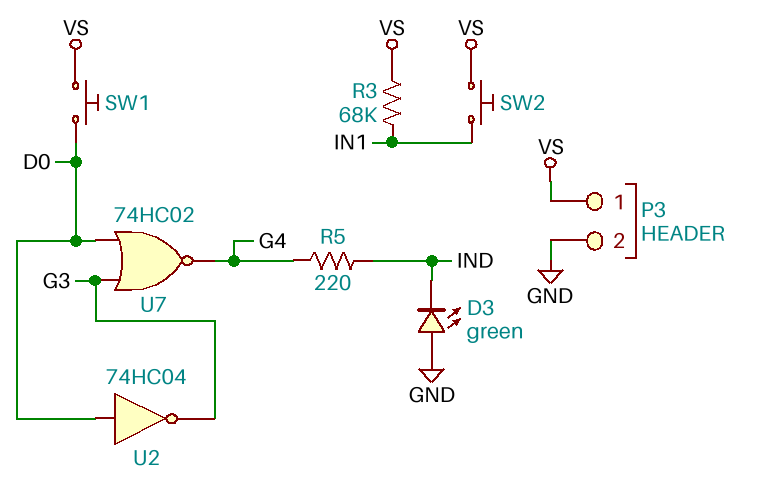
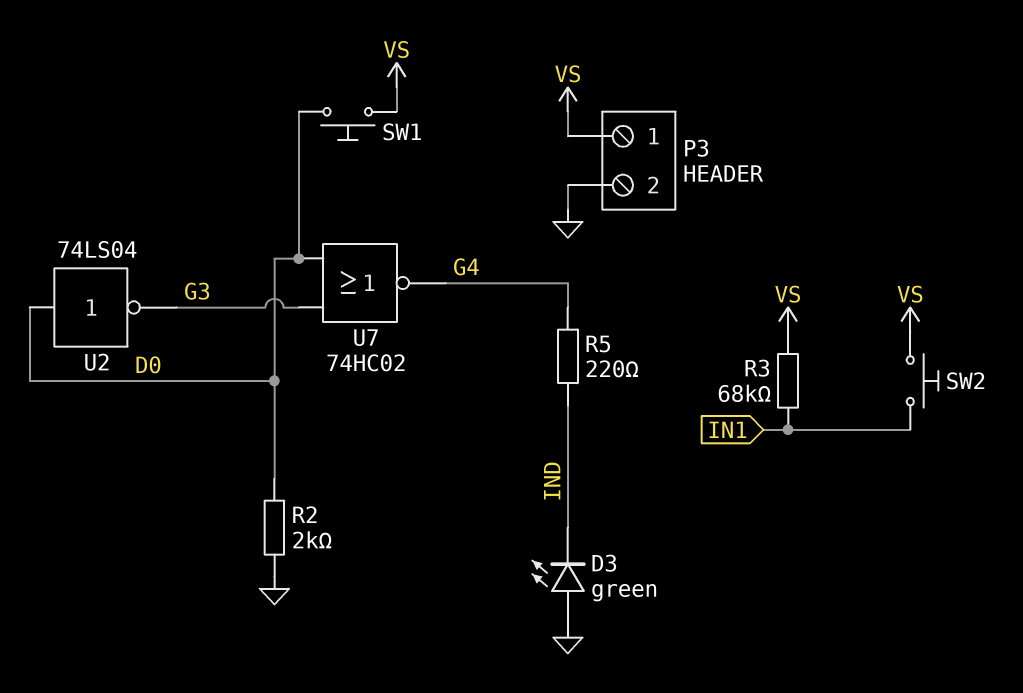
R2: none -> 2k (D0, GND)
U2: NOT 74HC04 (in D0, out G3) -> NOT 74LS04 (in D0, out G3)

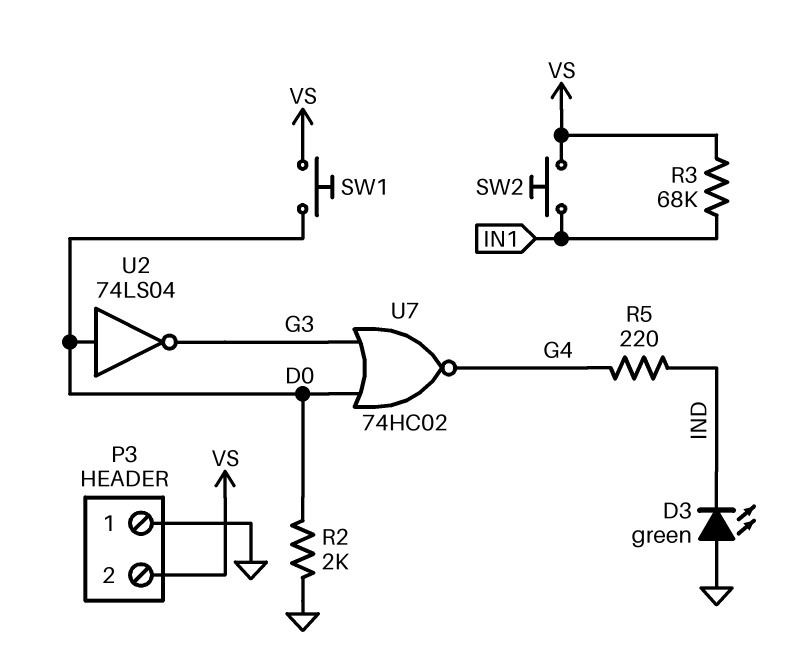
P3 pin 1: VS -> GND
P3 pin 2: GND -> VS

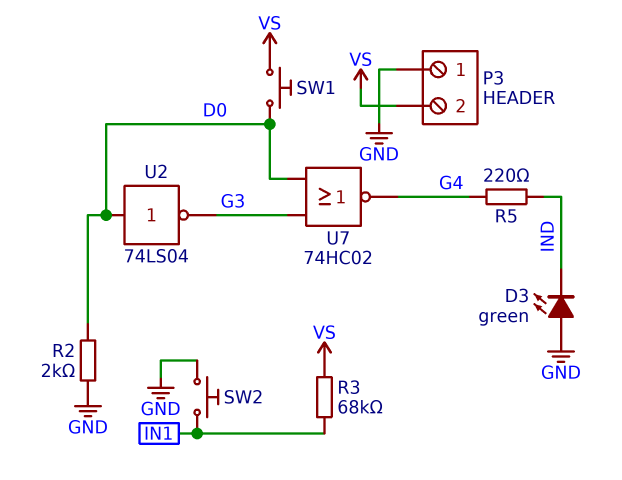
SW2: button (IN1, VS) -> button (GND, IN1)

